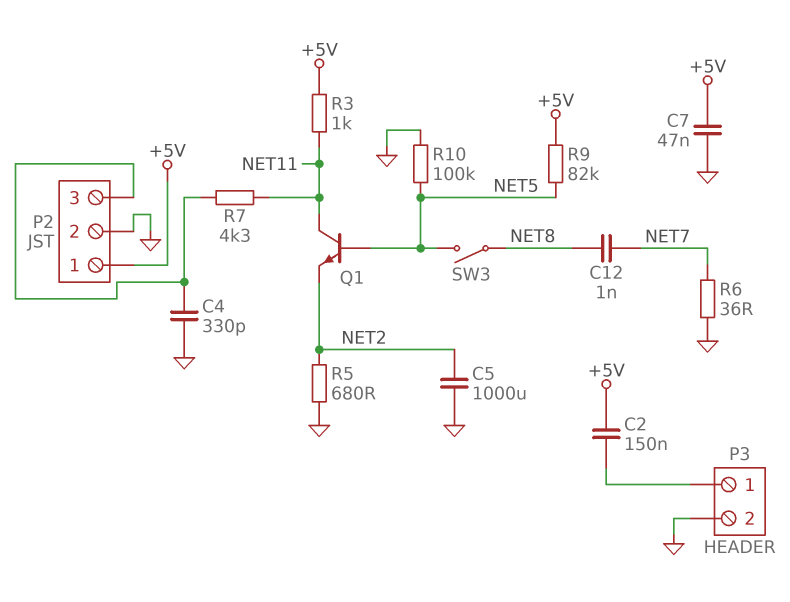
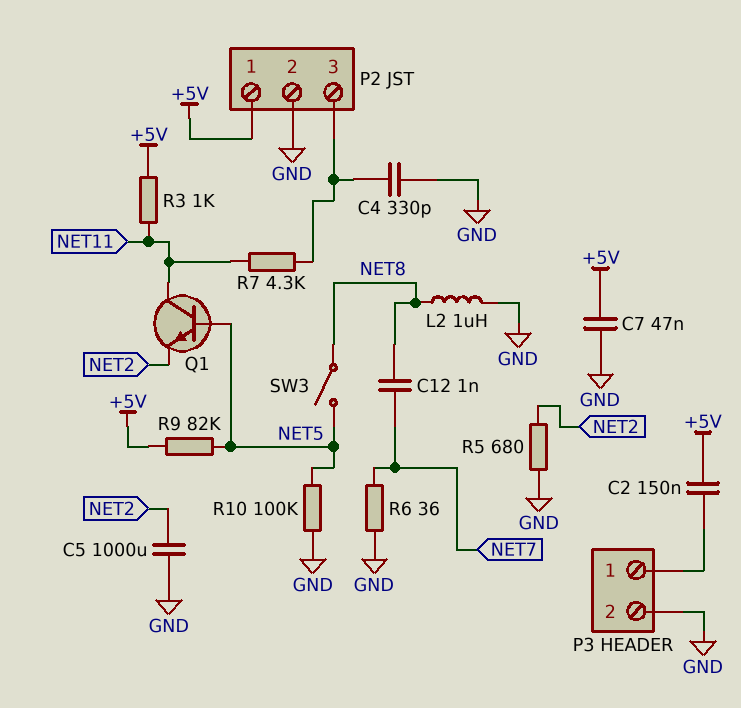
L2: none -> 1uH (GND, NET8)

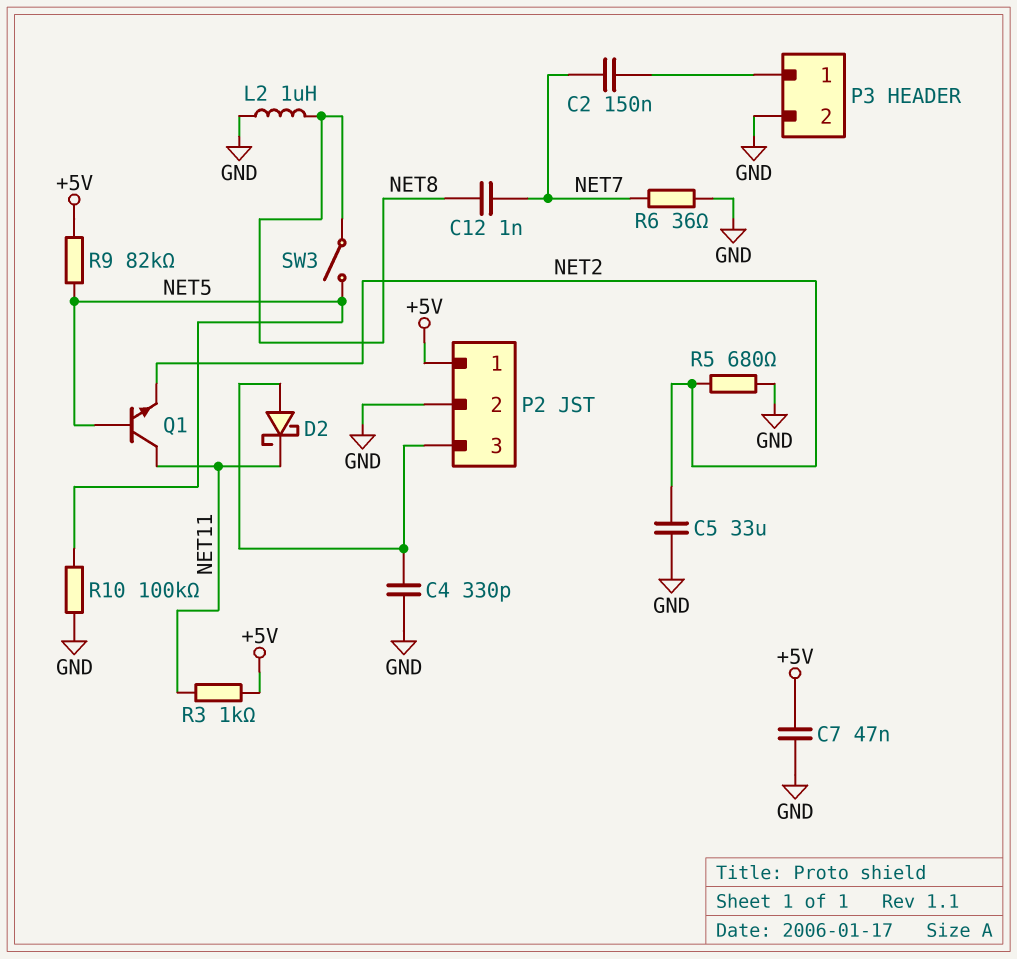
C2: 150nF (+5V, P3/1) -> 150nF (NET7, P3/1)
C5: 1000uF (GND, NET2) -> 33uF (GND, NET2)
D2: none -> schottky (A P2/3, K NET11)
R7: 4.3k (NET11, P2/3) -> none

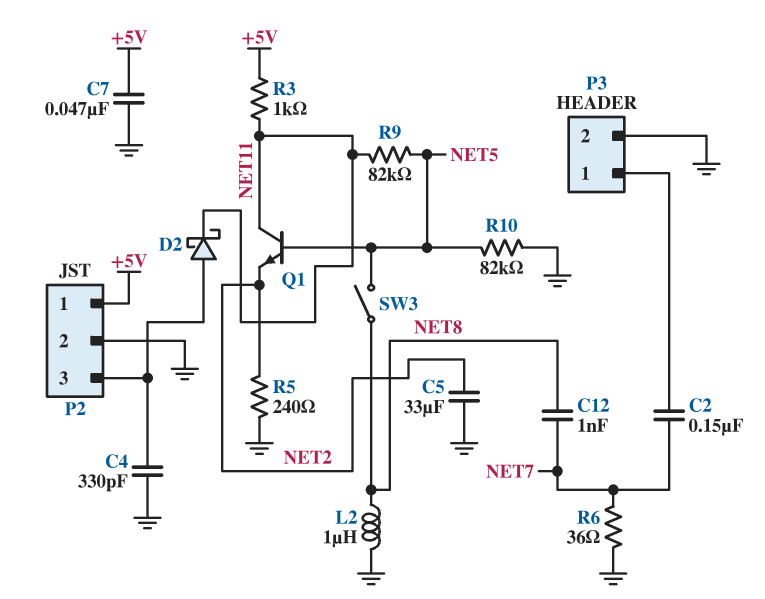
R5: 680 (GND, NET2) -> 240 (GND, NET2)
R9: 82k (+5V, NET5) -> 82k (NET5, NET11)
R10: 100k (GND, NET5) -> 82k (GND, NET5)

